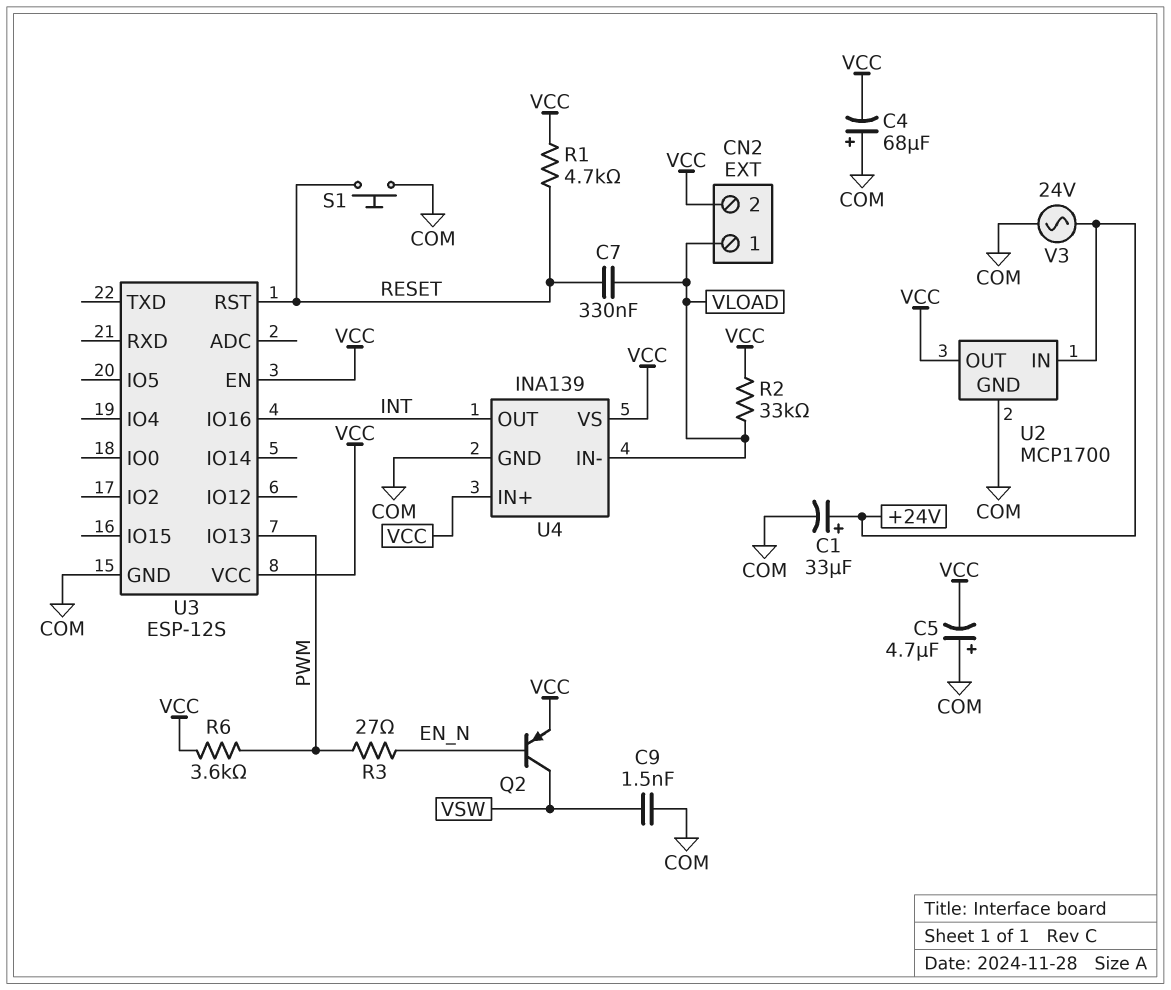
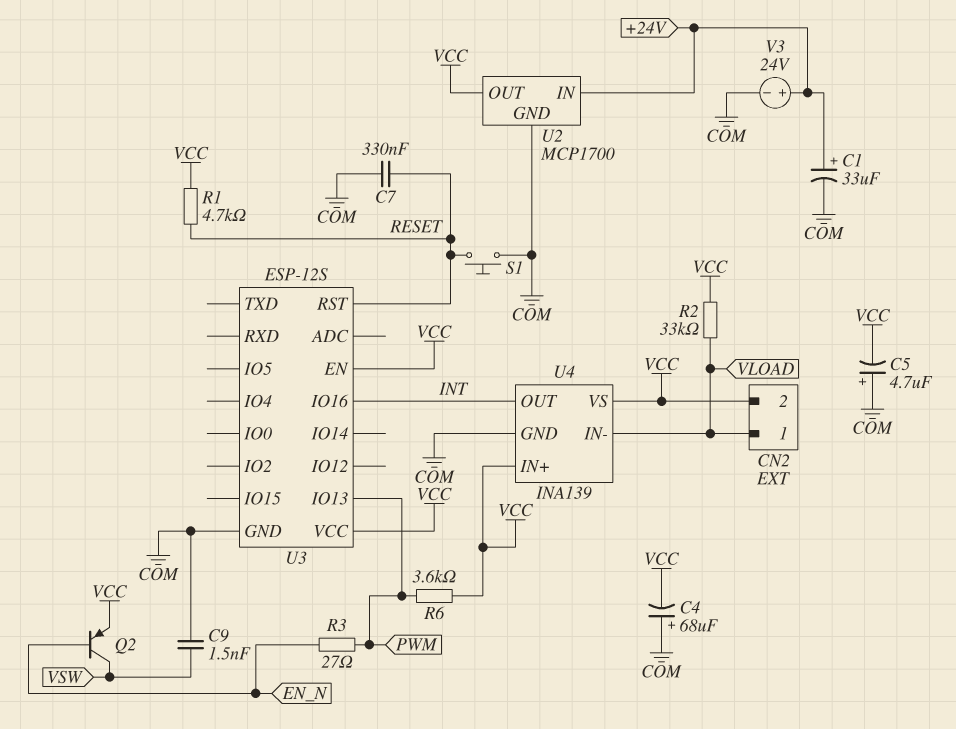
C7: 330nF (RESET, VLOAD) -> 330nF (COM, RESET)
V3: AC 24V (+24V, COM) -> 24V (plus +24V, minus COM)

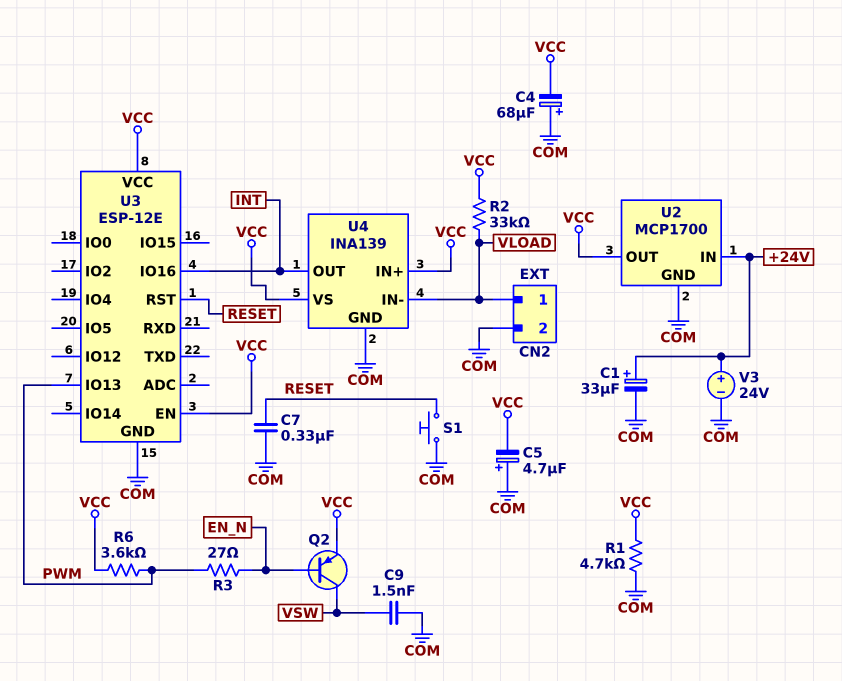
CN2 pin 2: VCC -> COM
R1: 4.7k (RESET, VCC) -> 4.7k (COM, VCC)
U3: ESP-12S -> ESP-12E

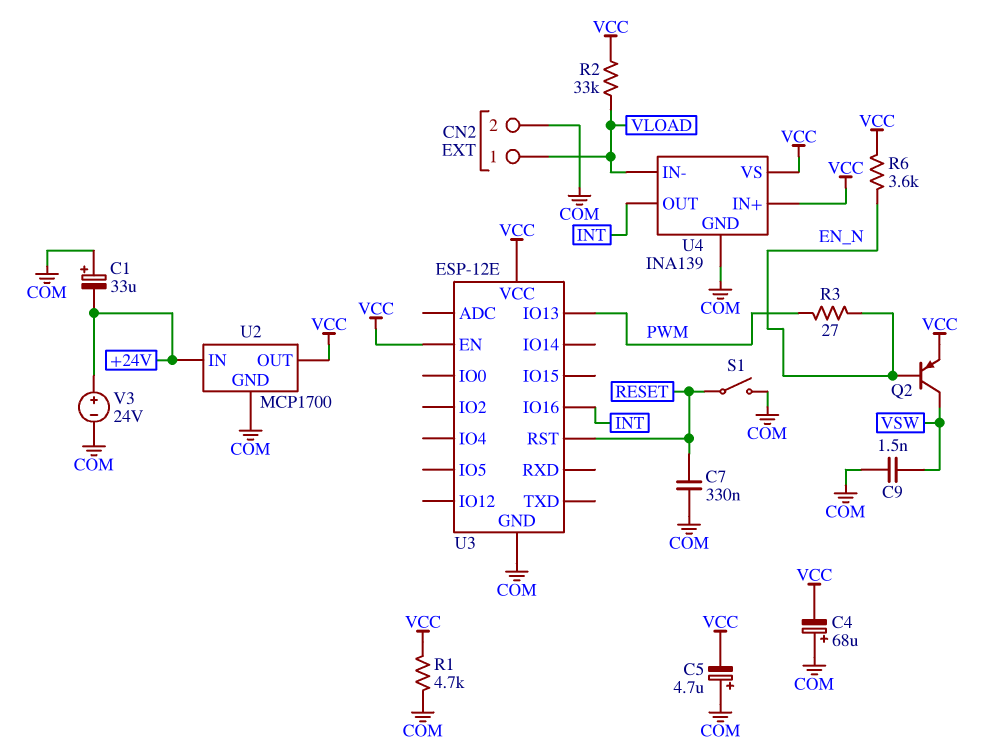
C1: 33uF (plus +24V, minus COM) -> 33uF (plus COM, minus +24V)
R6: 3.6k (PWM, VCC) -> 3.6k (EN_N, VCC)
S1: button (COM, RESET) -> switch (COM, RESET)

